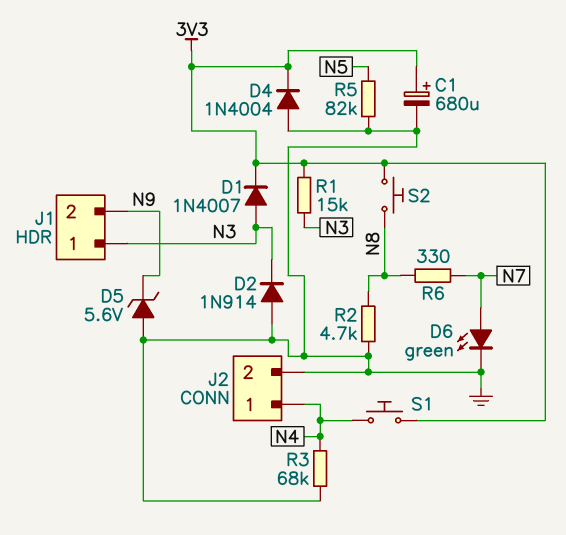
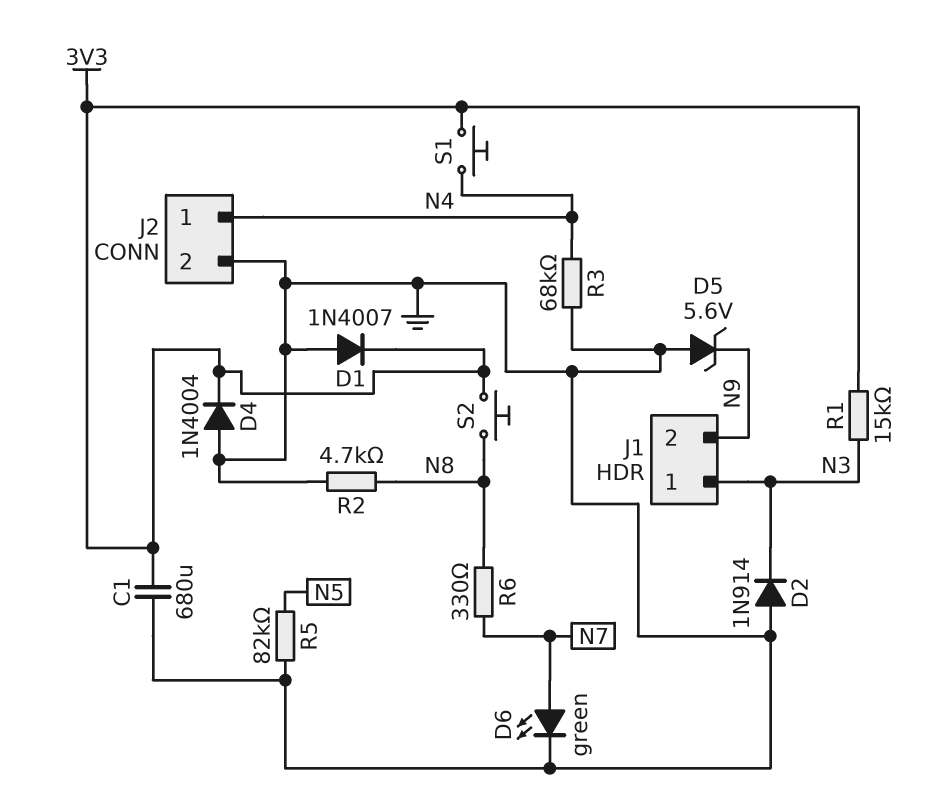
C1: 680uF (plus 3V3, minus GND) -> 680uF (3V3, GND)
D1: diode 1N4007 (A N3, K 3V3) -> diode 1N4007 (A GND, K 3V3)

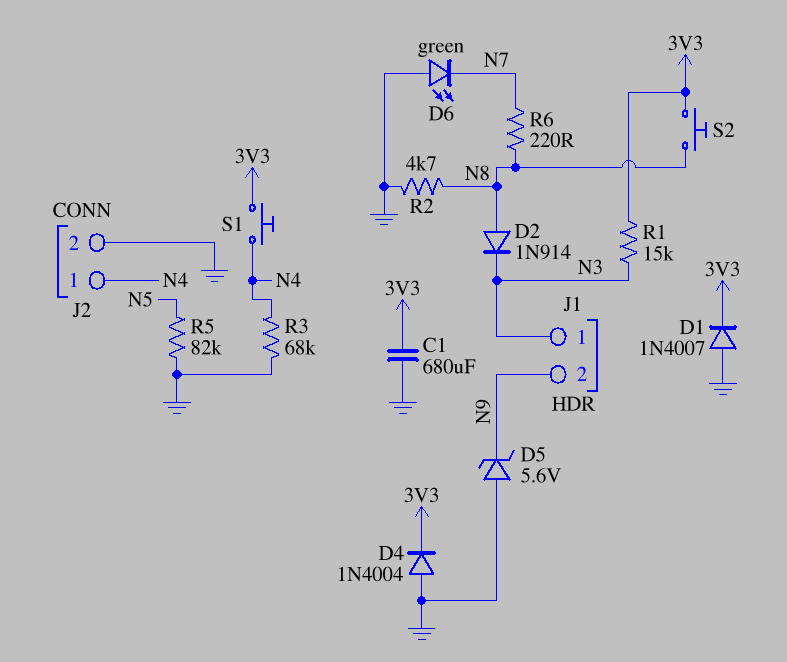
D2: diode 1N914 (A GND, K N3) -> diode 1N914 (A N8, K N3)
D6: LED green (A N7, K GND) -> LED green (A GND, K N7)
R6: 330 (N7, N8) -> 220 (N7, N8)

